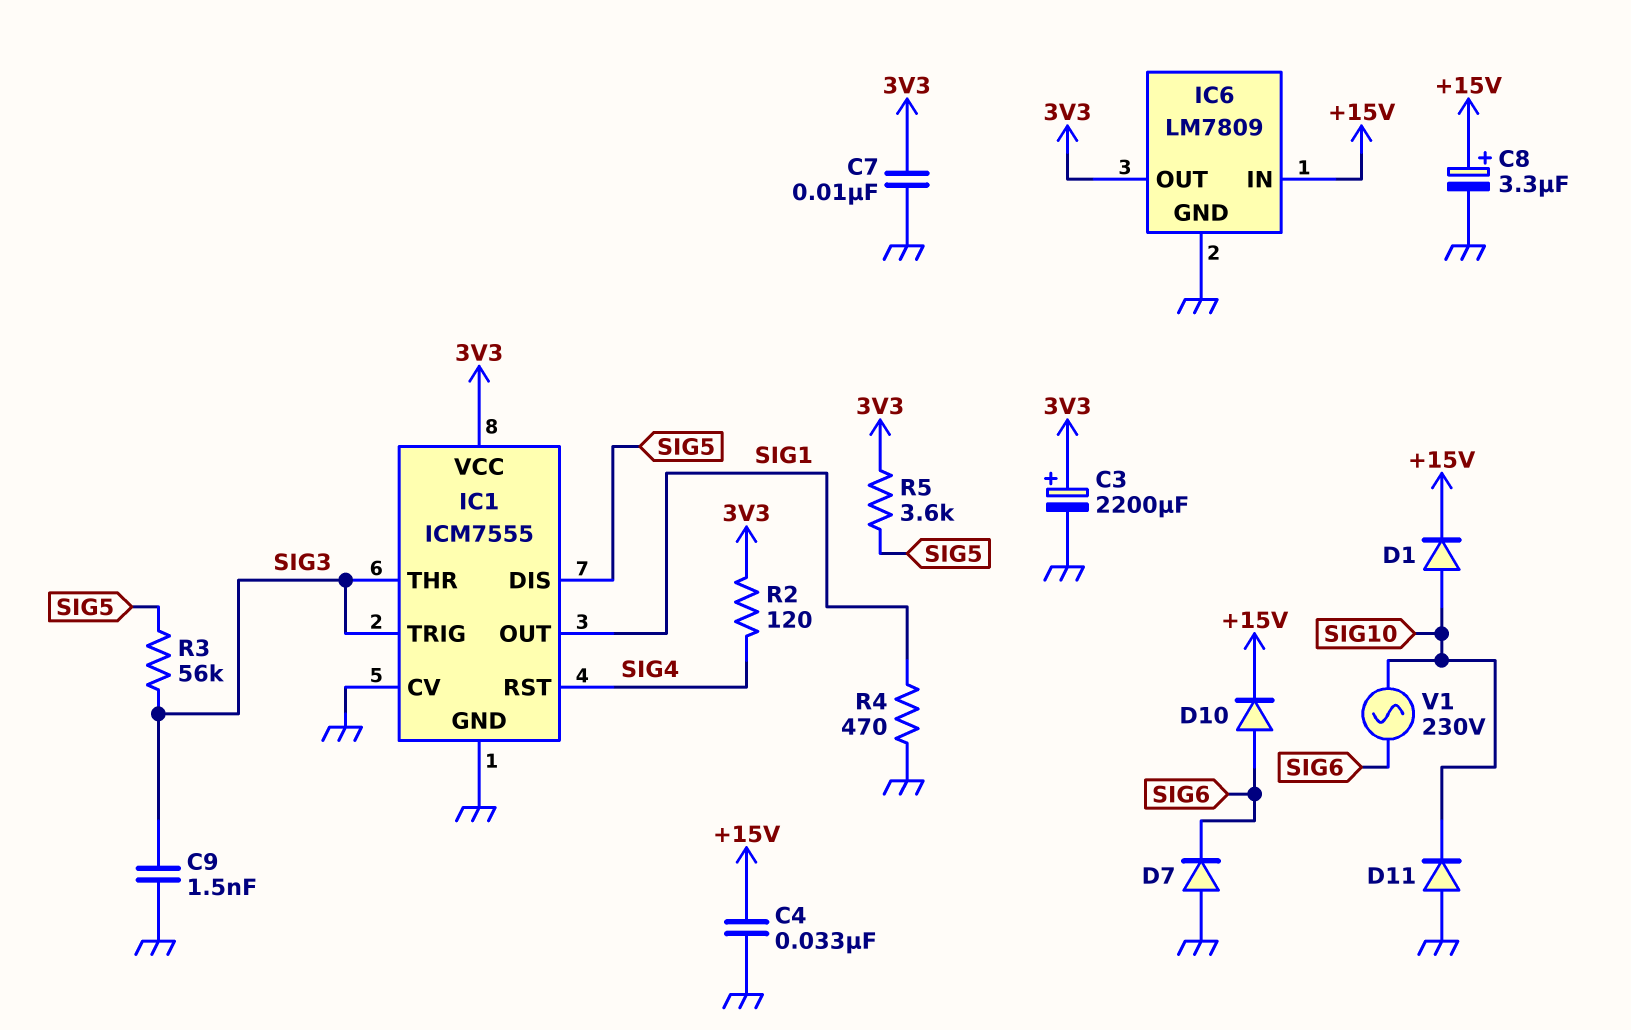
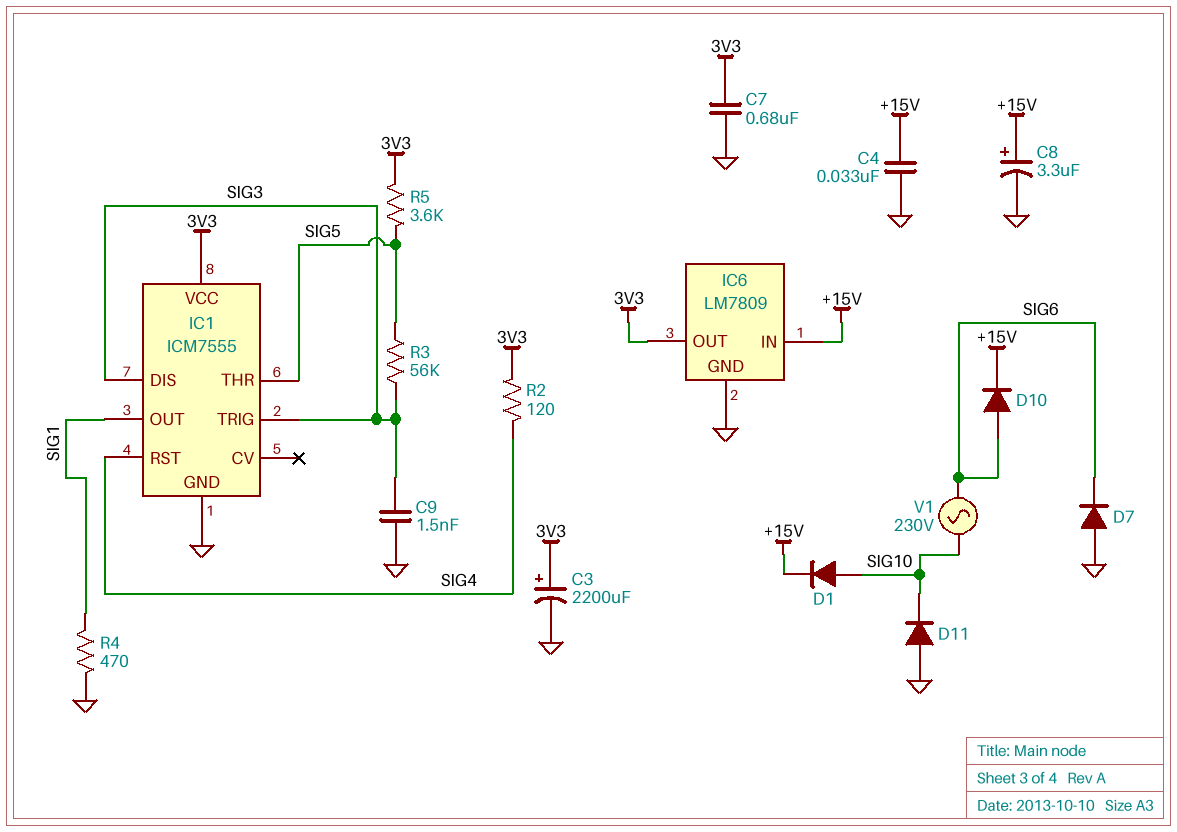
C7: 10nF (3V3, GND) -> 680nF (3V3, GND)
IC1 pin CV: GND -> none
IC1 pin DIS: SIG5 -> SIG3
IC1 pin THR: SIG3 -> SIG5

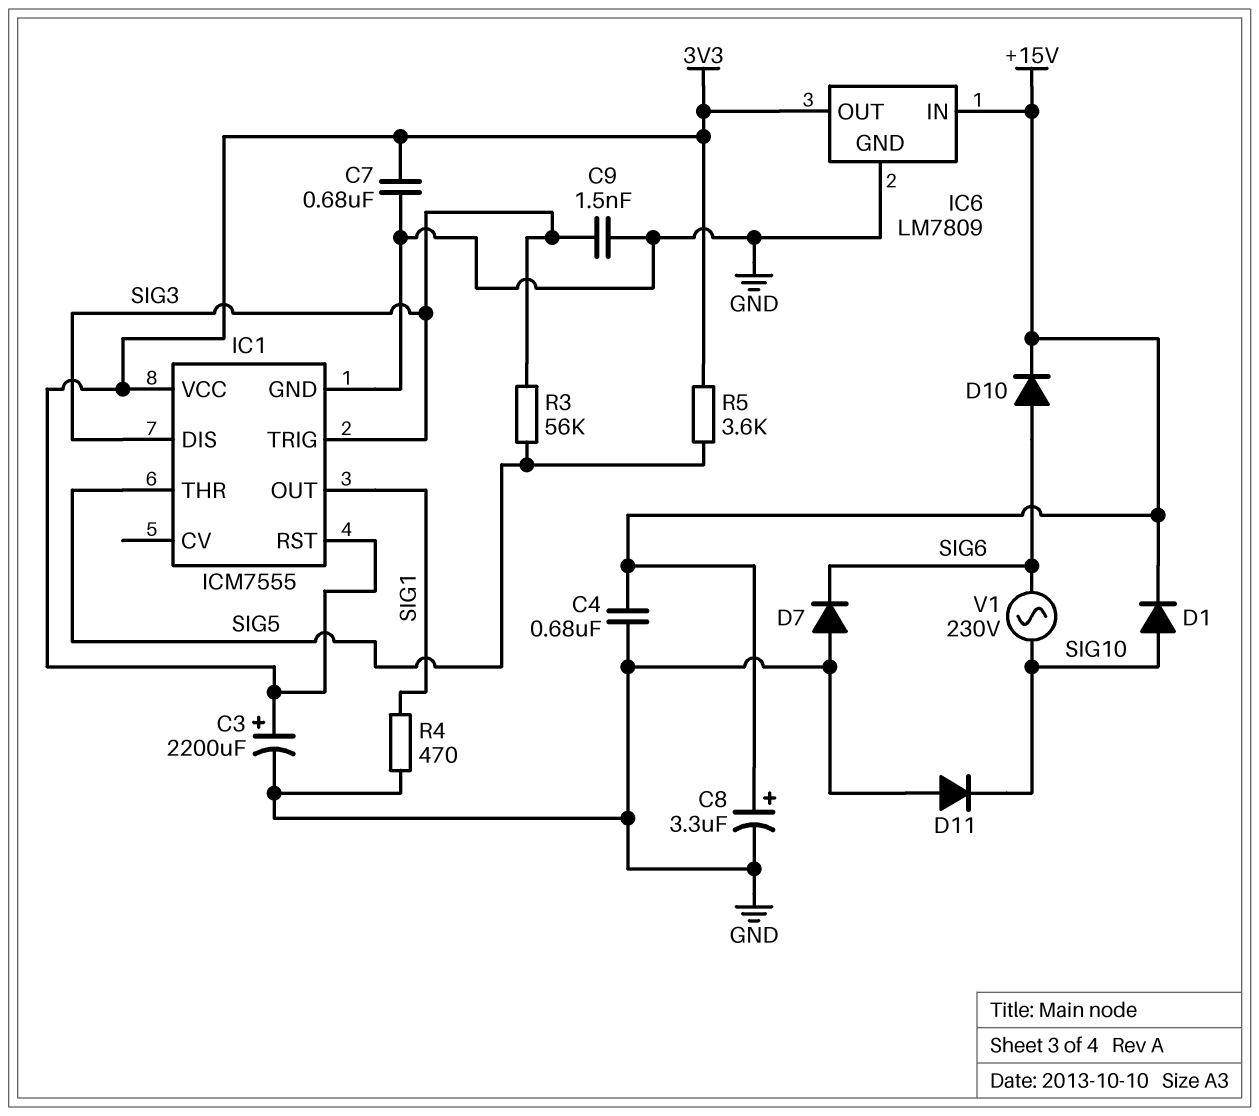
C4: 33nF (+15V, GND) -> 680nF (+15V, GND)
IC1 pin RST: SIG4 -> 3V3
R2: 120 (3V3, SIG4) -> none

